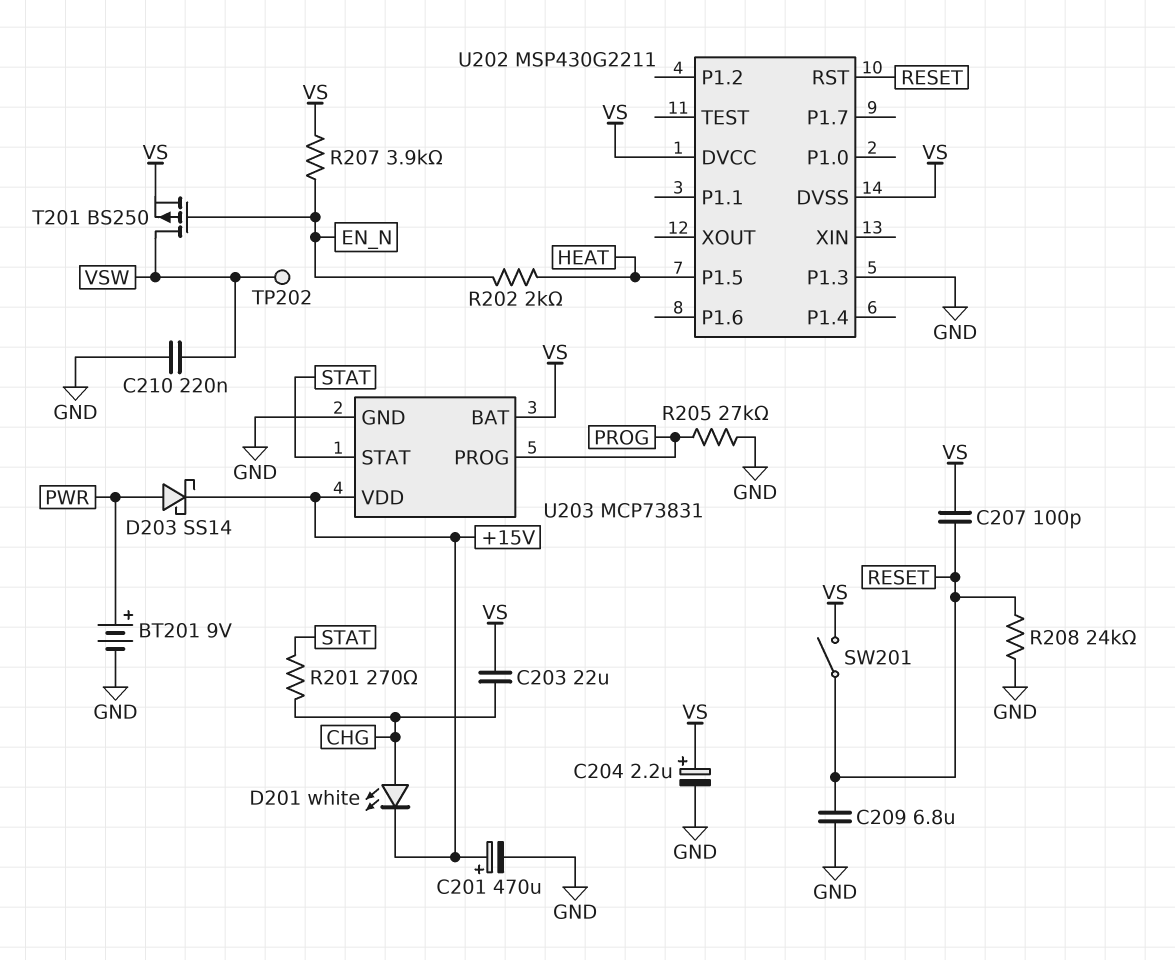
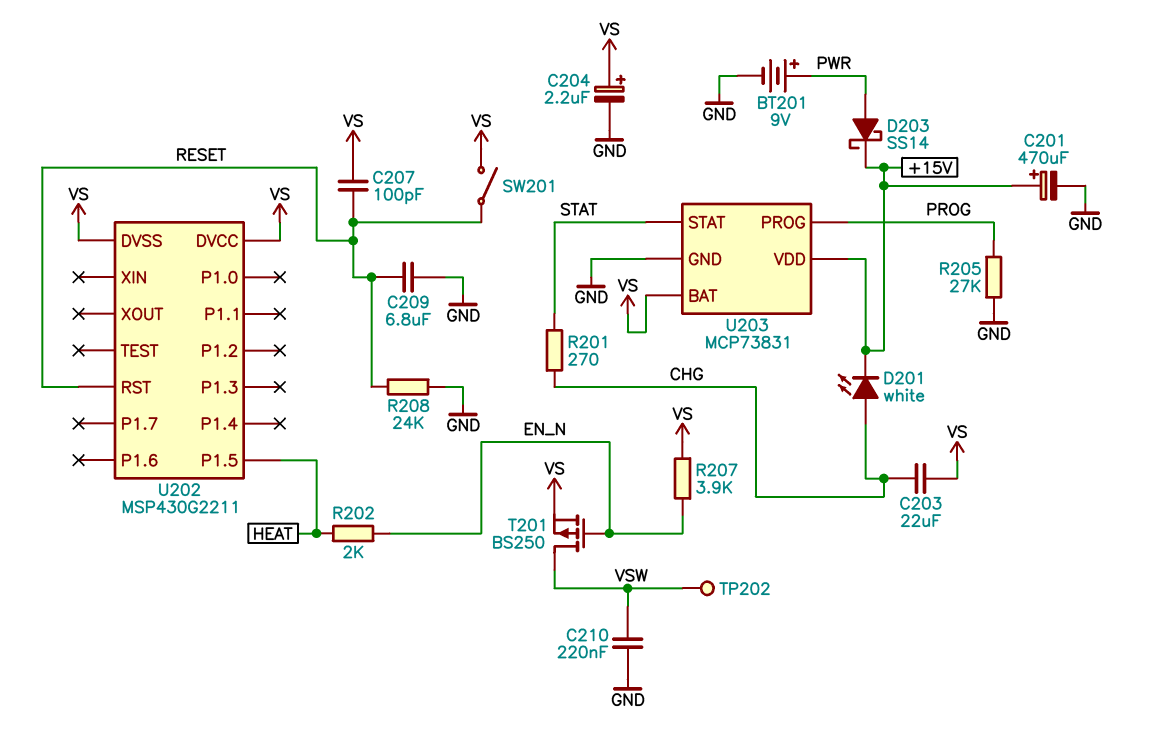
U202 pin P1.3: GND -> none

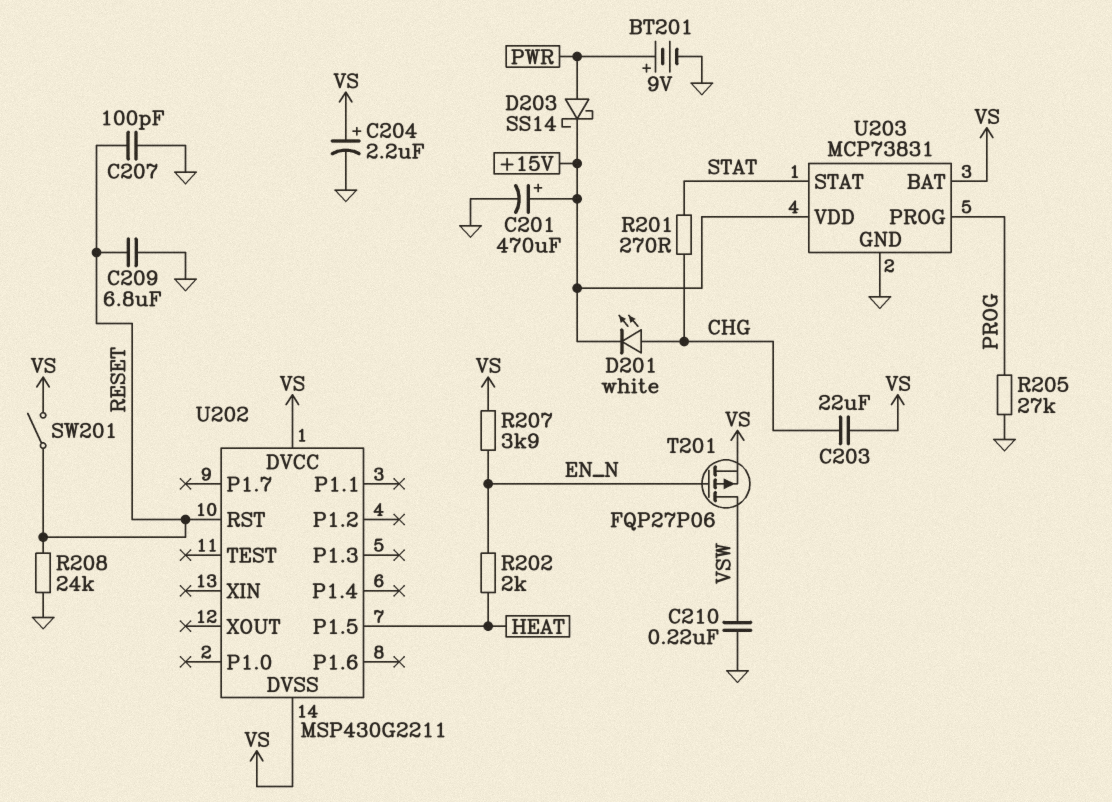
C207: 100pF (RESET, VS) -> 100pF (GND, RESET)
T201: PMOS BS250 (G EN_N, D VSW, S VS) -> PMOS FQP27P06 (G EN_N, D VSW, S VS)
TP202: test point (VSW) -> none

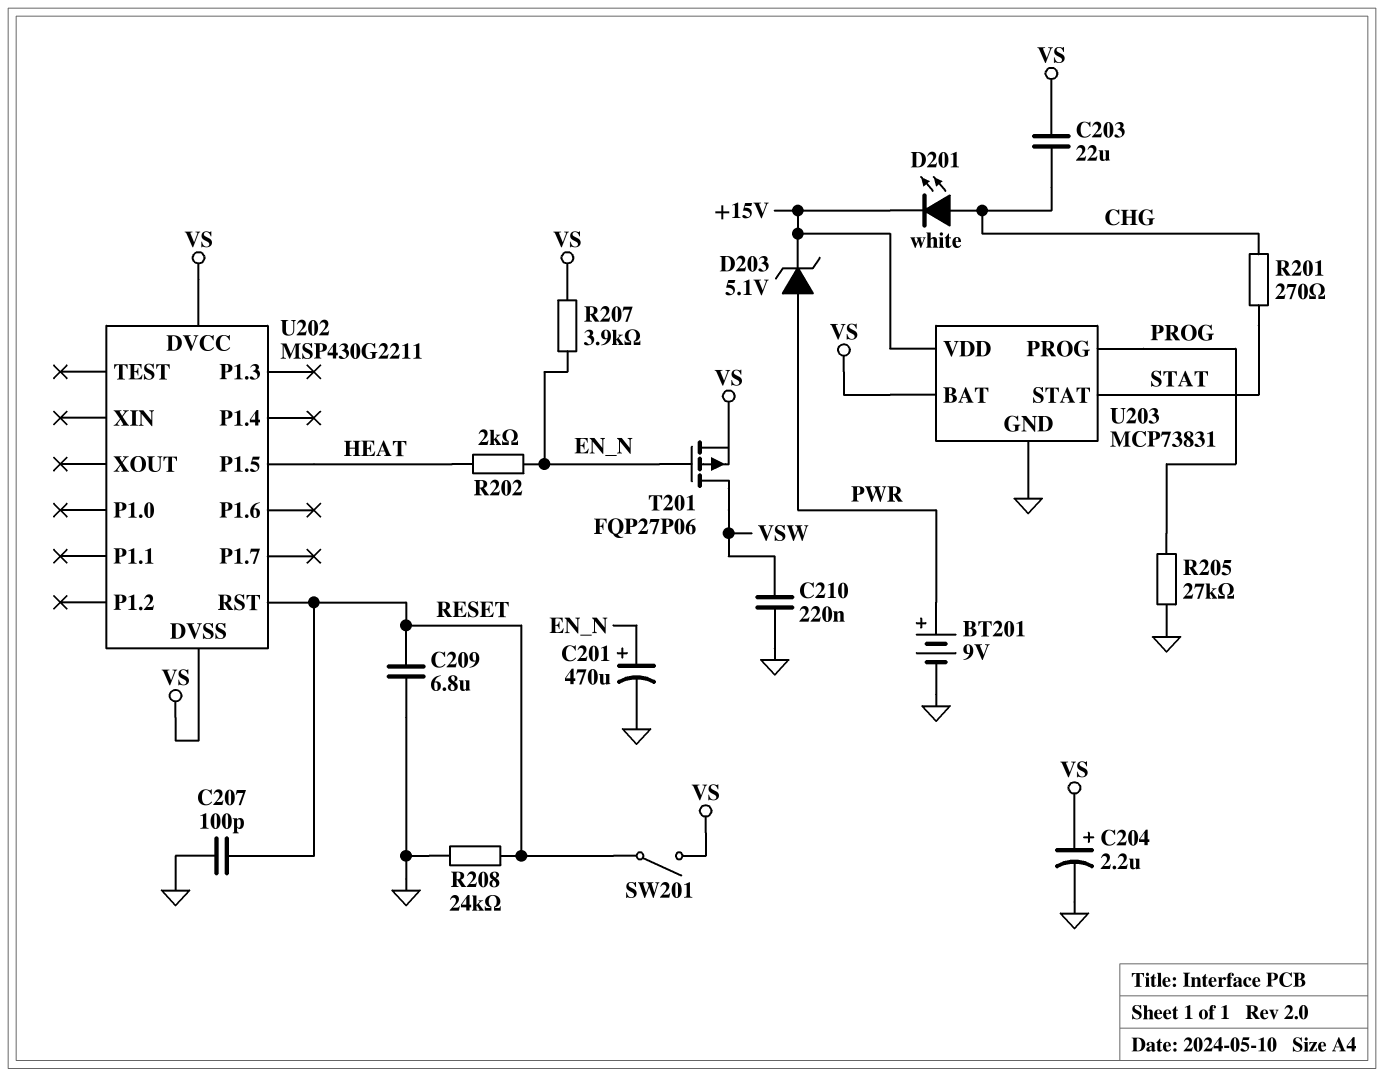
C201: 470uF (plus +15V, minus GND) -> 470uF (plus EN_N, minus GND)
D203: schottky SS14 (A PWR, K +15V) -> zener 5.1V (A PWR, K +15V)

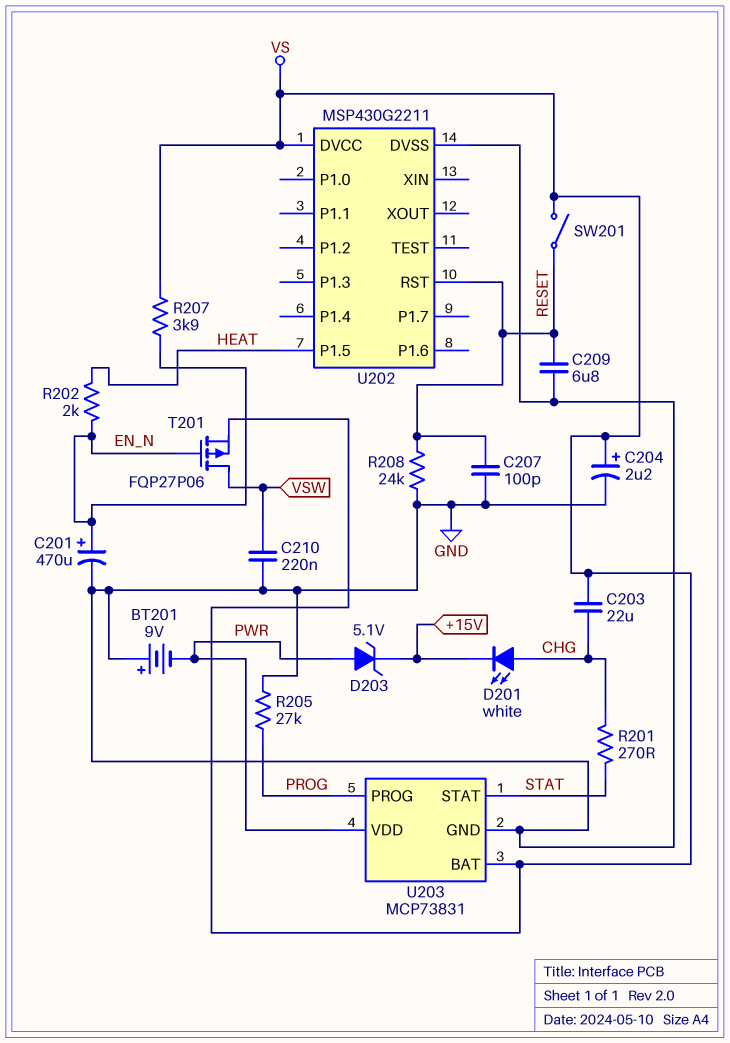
BT201: 9V (plus PWR, minus GND) -> 9V (plus GND, minus PWR)
U202 pin DVSS: VS -> GND
U203 pin VDD: +15V -> PWR

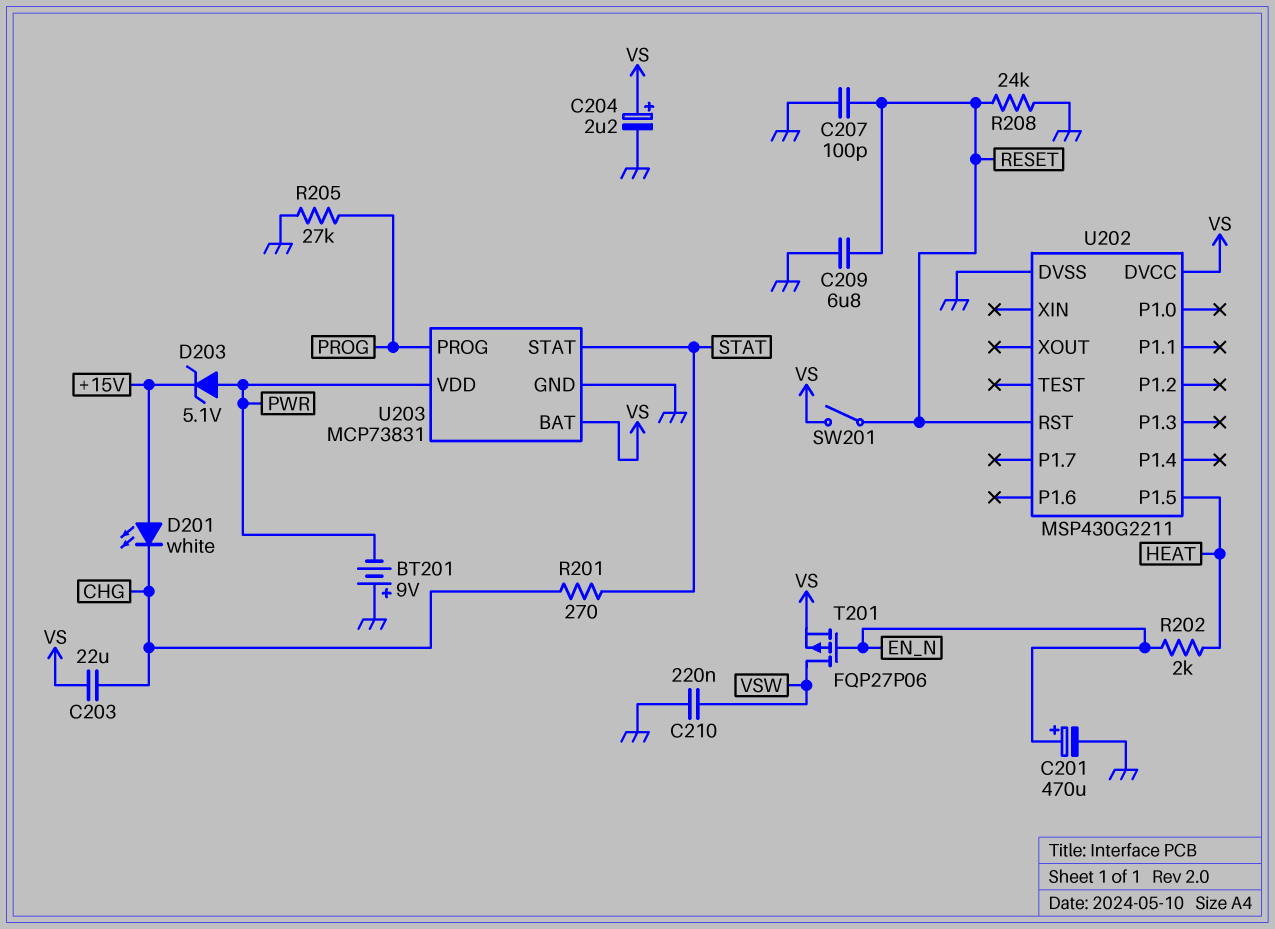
D201: LED white (A CHG, K +15V) -> LED white (A +15V, K CHG)
R207: 3.9k (EN_N, VS) -> none

